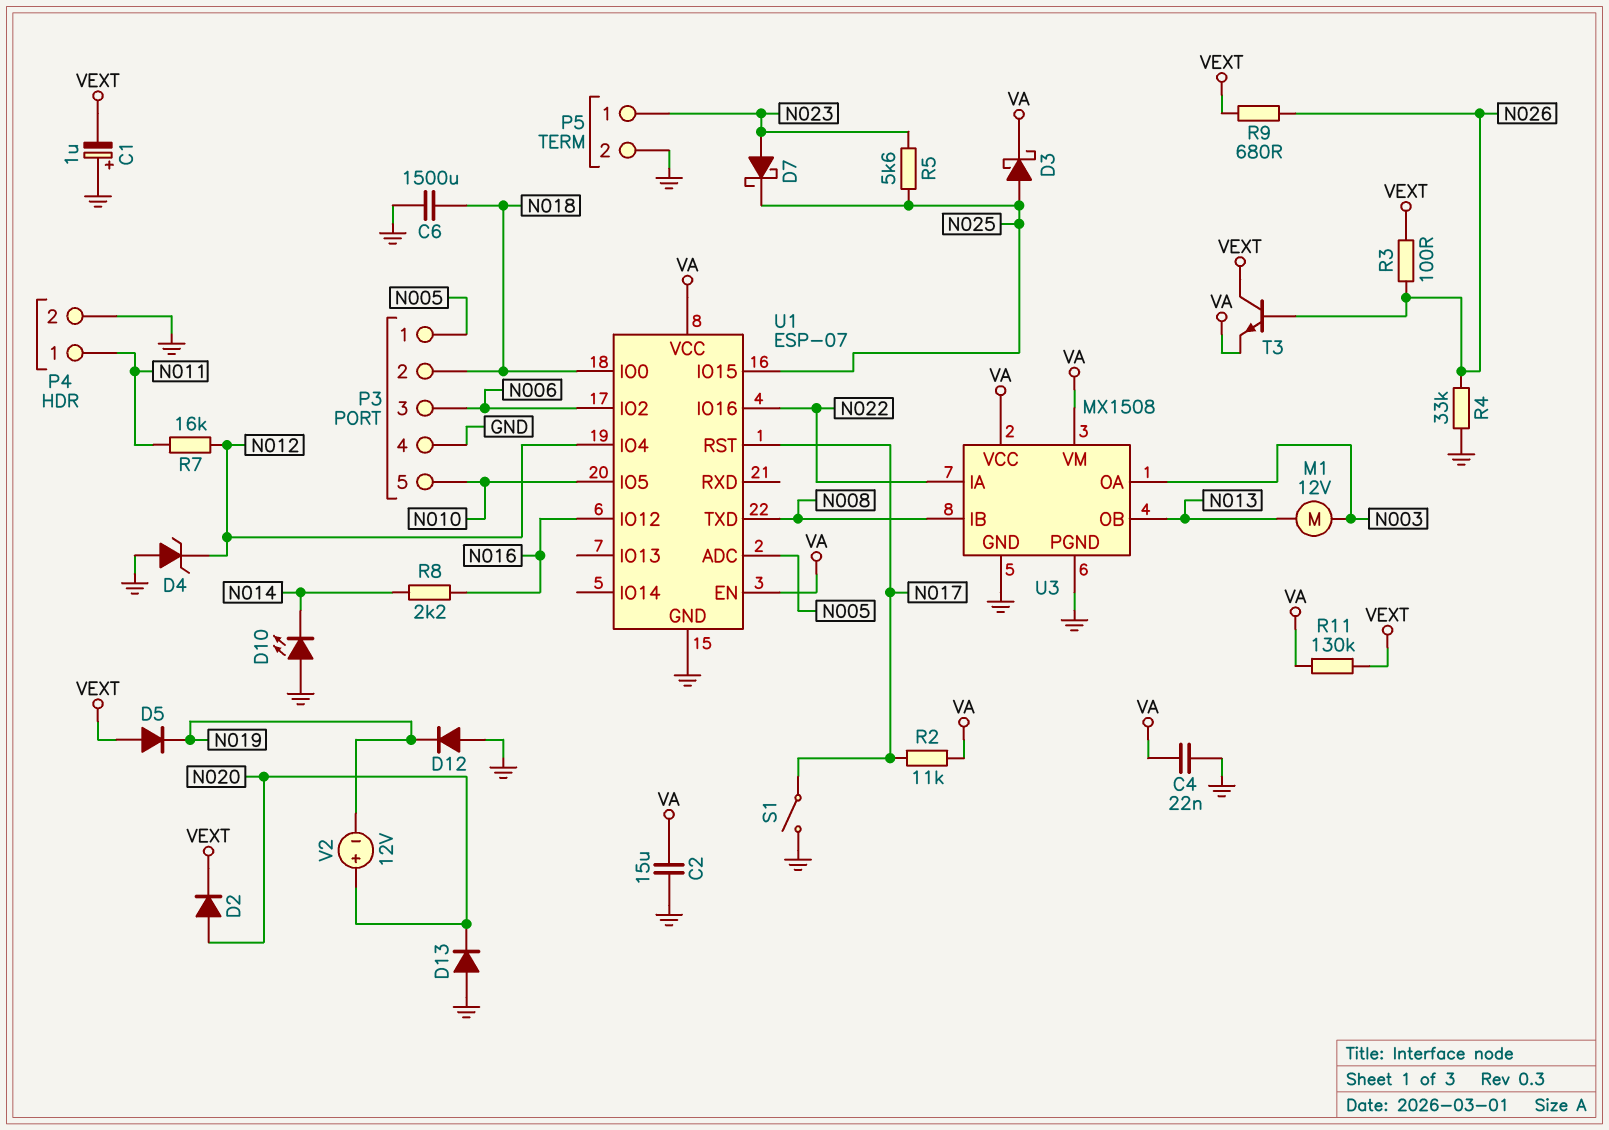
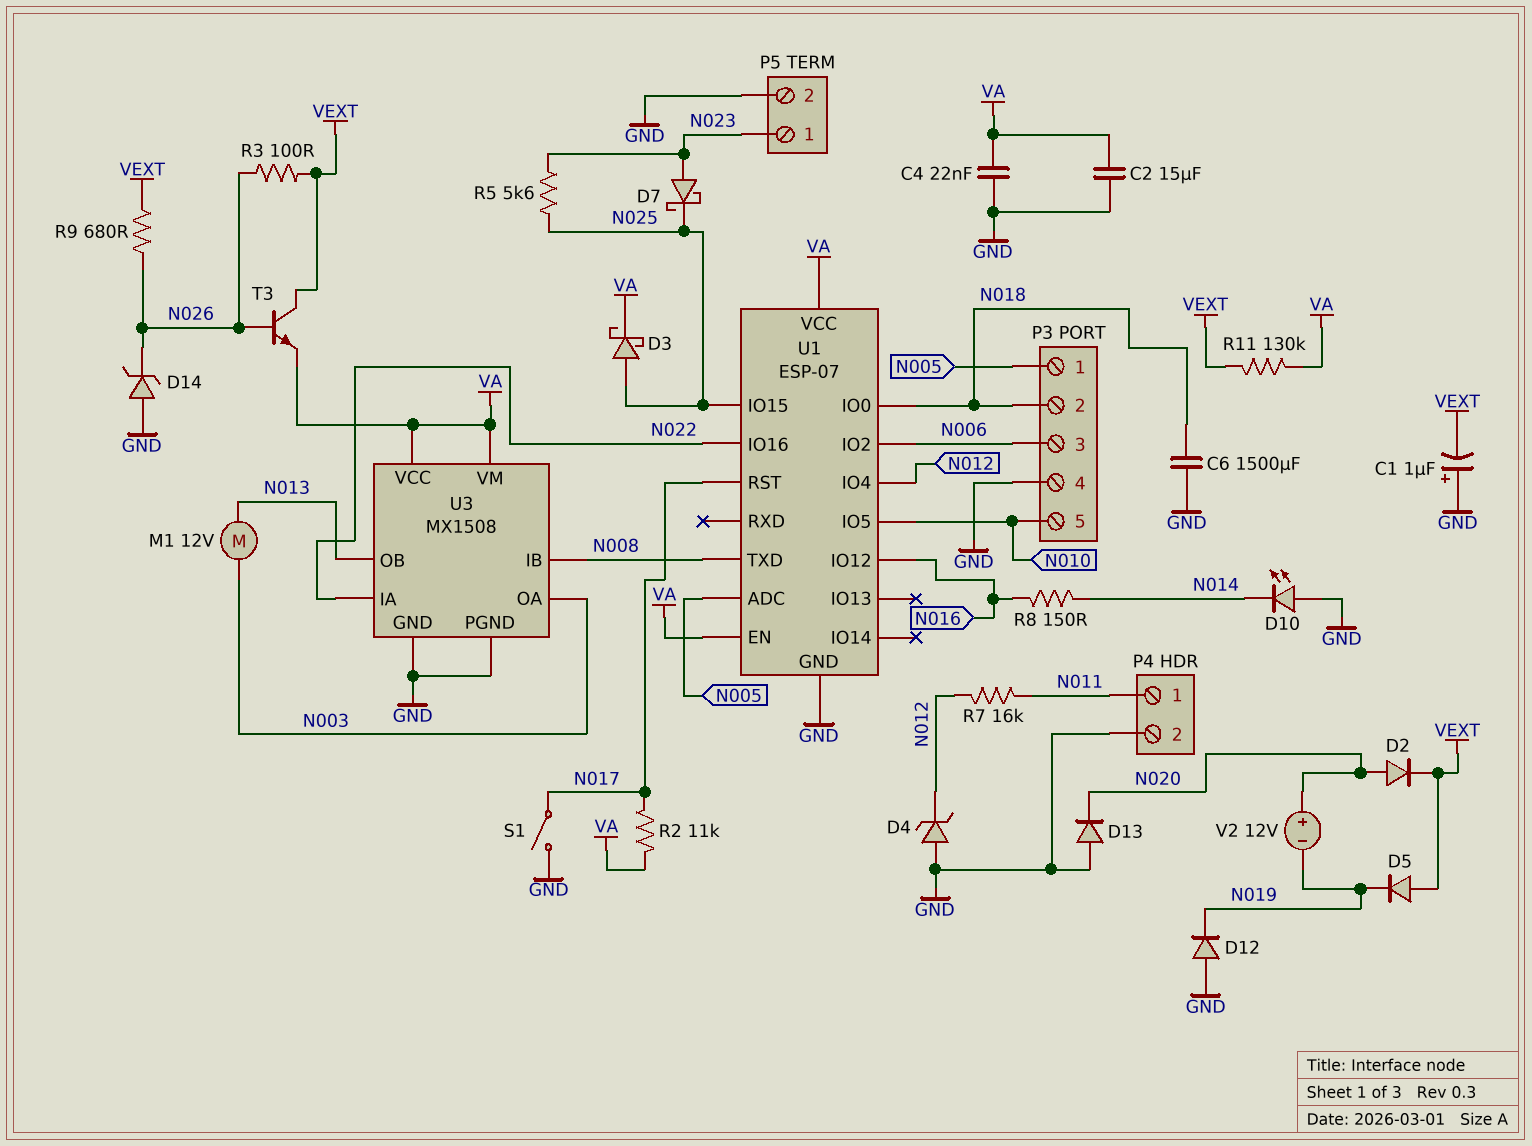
D14: none -> zener (A GND, K N026)
R4: 33k (GND, N026) -> none
R8: 2.2k (N014, N016) -> 150 (N014, N016)

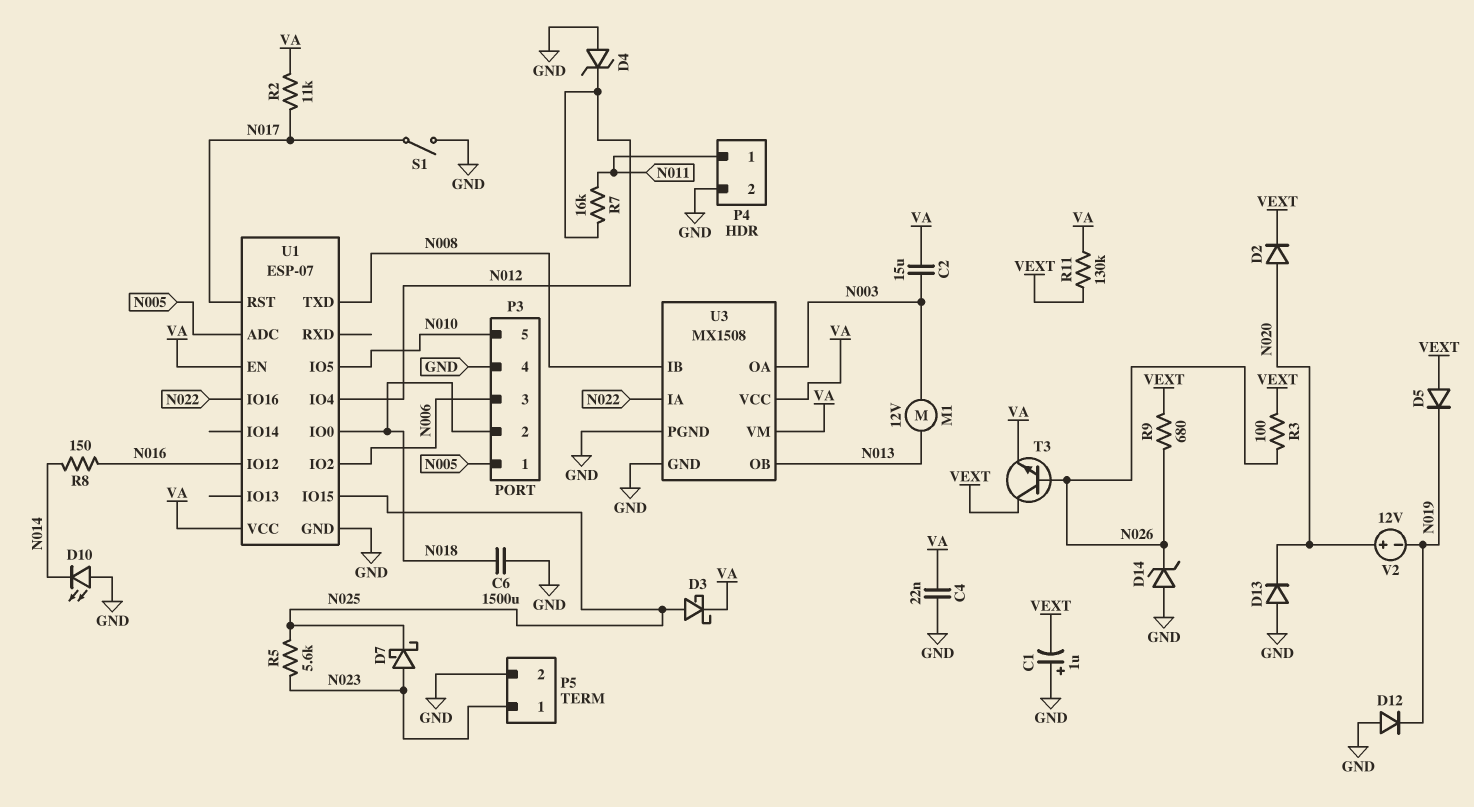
C2: 15uF (GND, VA) -> 15uF (N003, VA)

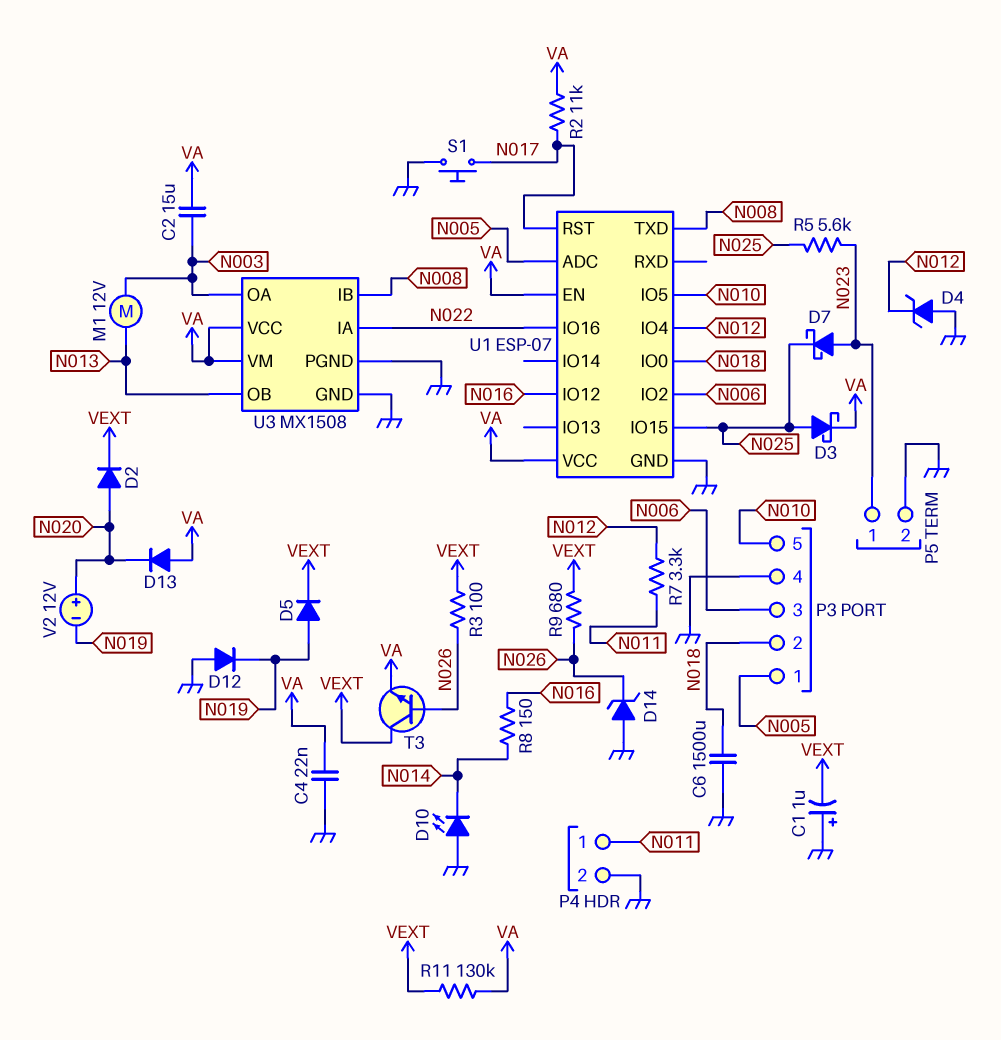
D5: diode (A VEXT, K N019) -> diode (A N019, K VEXT)
D13: diode (A GND, K N020) -> diode (A VA, K N020)
R7: 16k (N011, N012) -> 3.3k (N011, N012)
S1: switch (GND, N017) -> button (GND, N017)

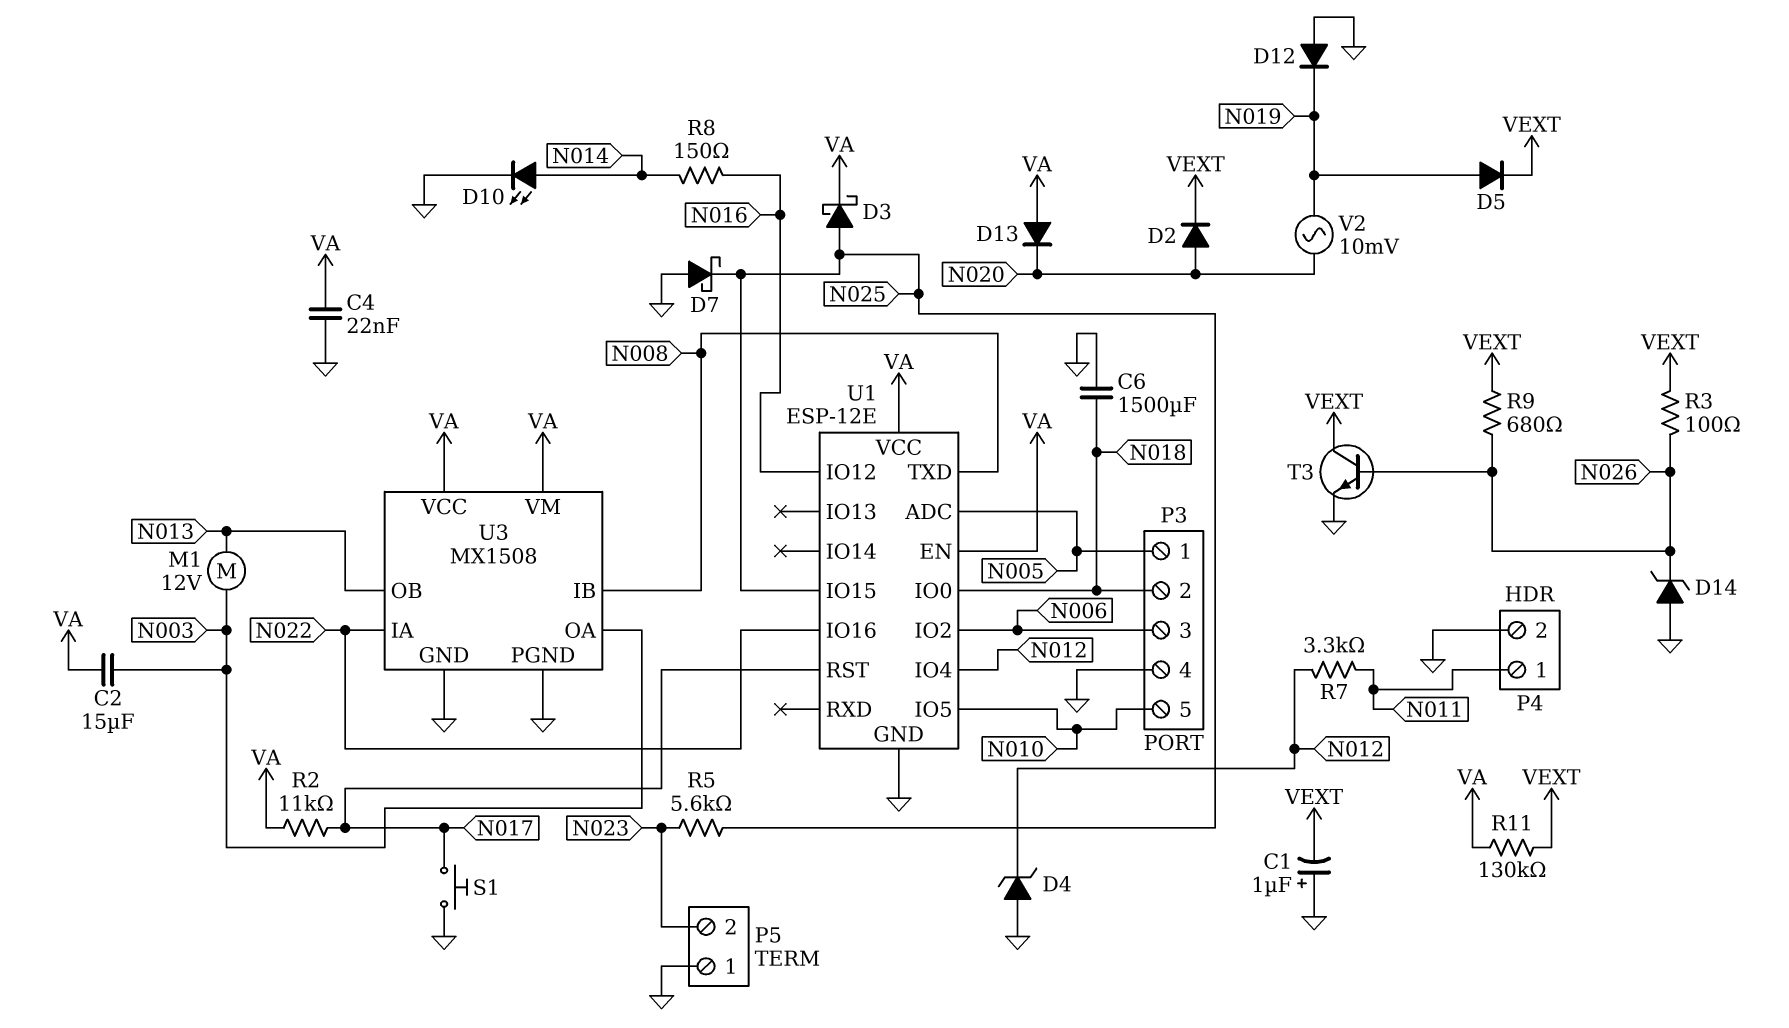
D7: schottky (A N023, K N025) -> schottky (A GND, K N025)
D10: LED (A GND, K N014) -> LED (A N014, K GND)
P5 pin 1: N023 -> GND
P5 pin 2: GND -> N023
T3: NPN (B N026, C VEXT, E VA) -> NPN (B N026, C VEXT, E GND)
U1: ESP-07 -> ESP-12E
V2: 12V (plus N020, minus N019) -> AC 10mV (N019, N020)

